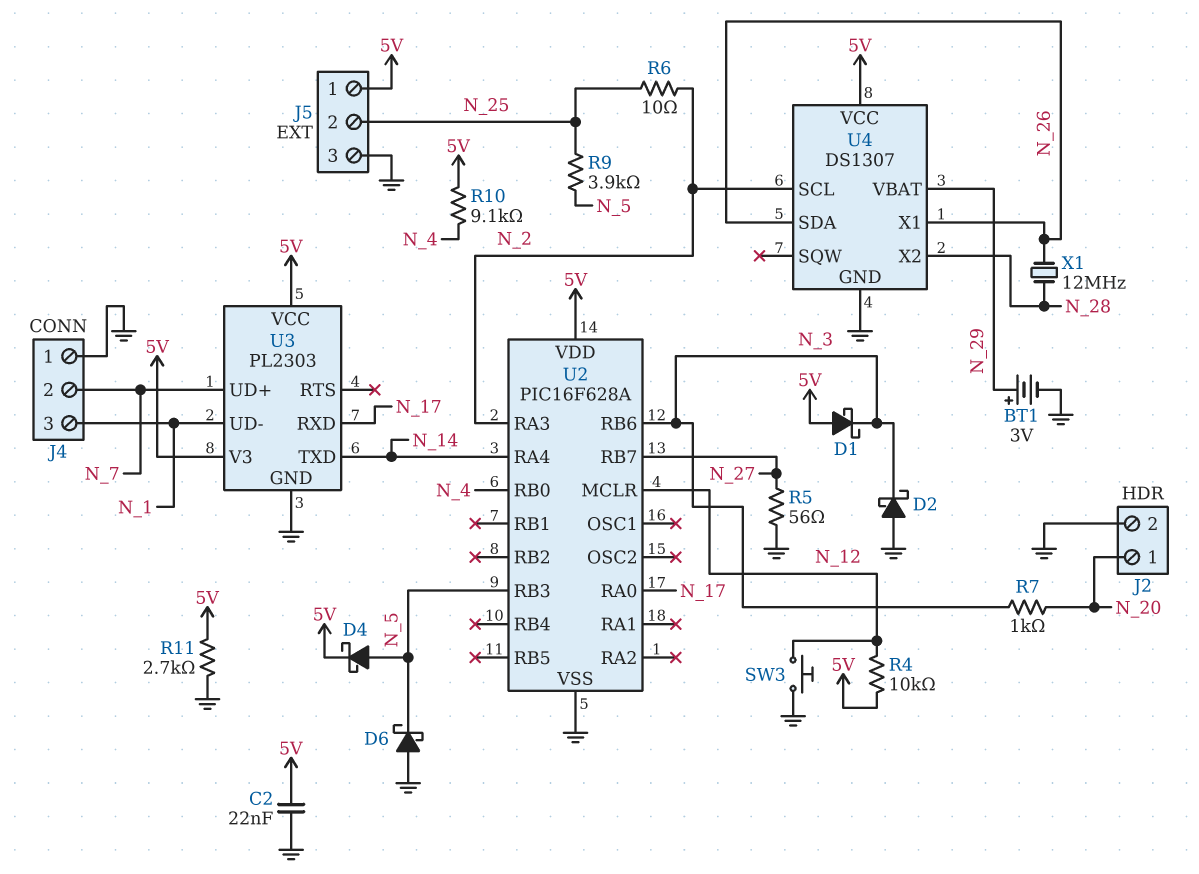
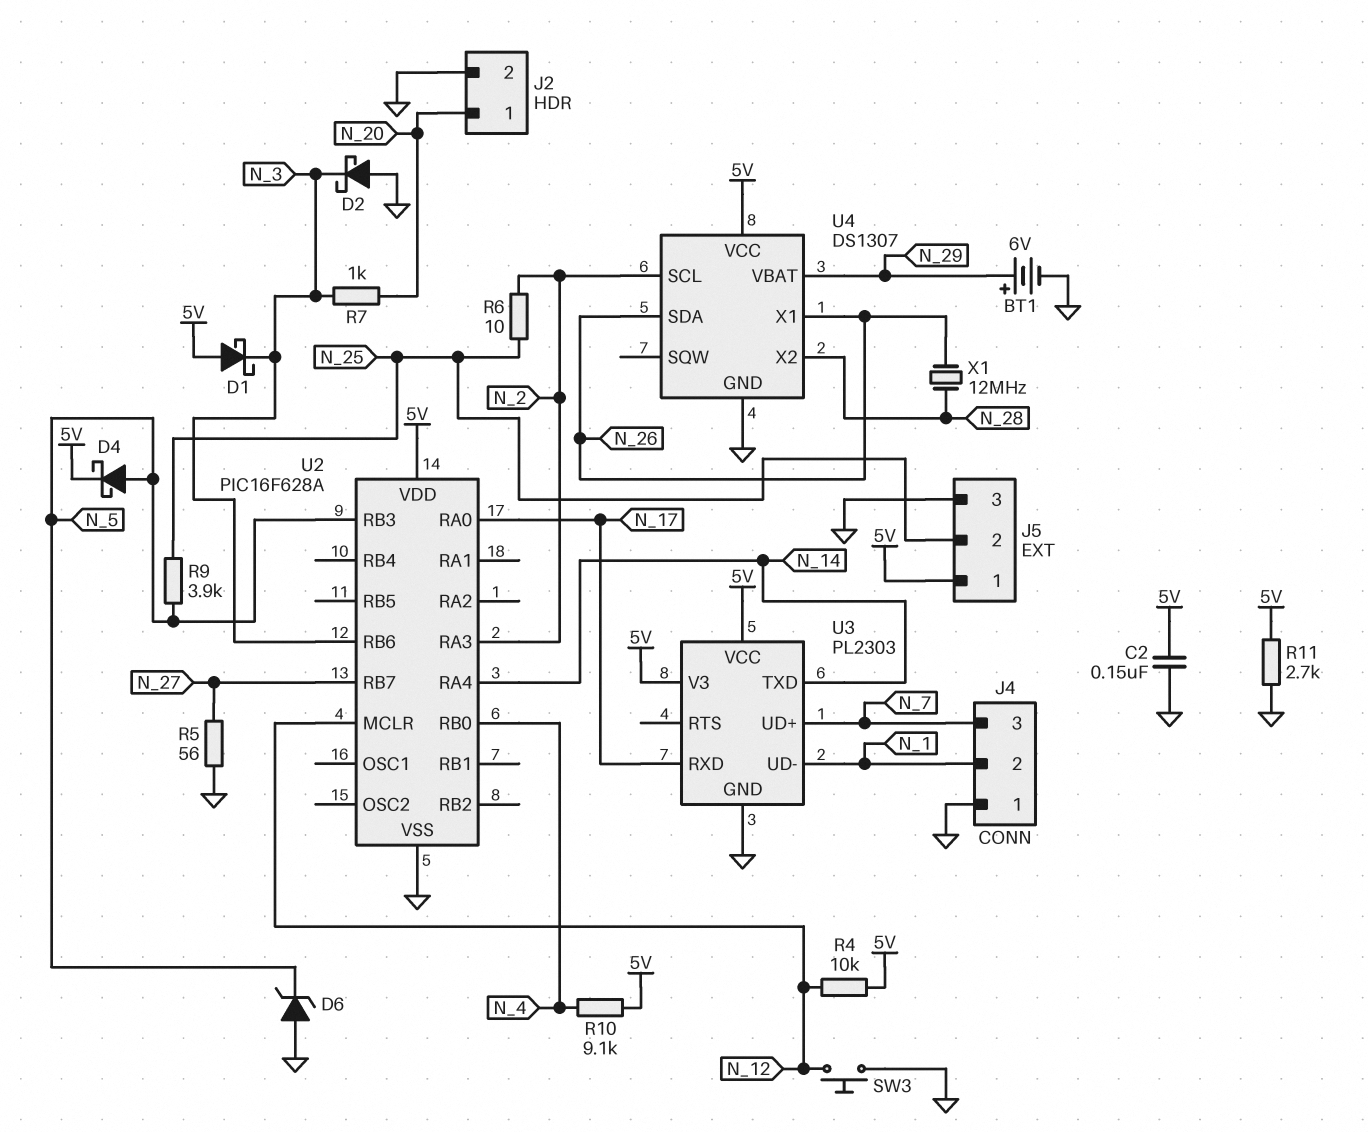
BT1: 3V (plus N_29, minus GND) -> 6V (plus N_29, minus GND)
C2: 22nF (5V, GND) -> 150nF (5V, GND)
D6: schottky (A GND, K N_5) -> zener (A GND, K N_5)
J4 pin 2: N_7 -> N_1
J4 pin 3: N_1 -> N_7

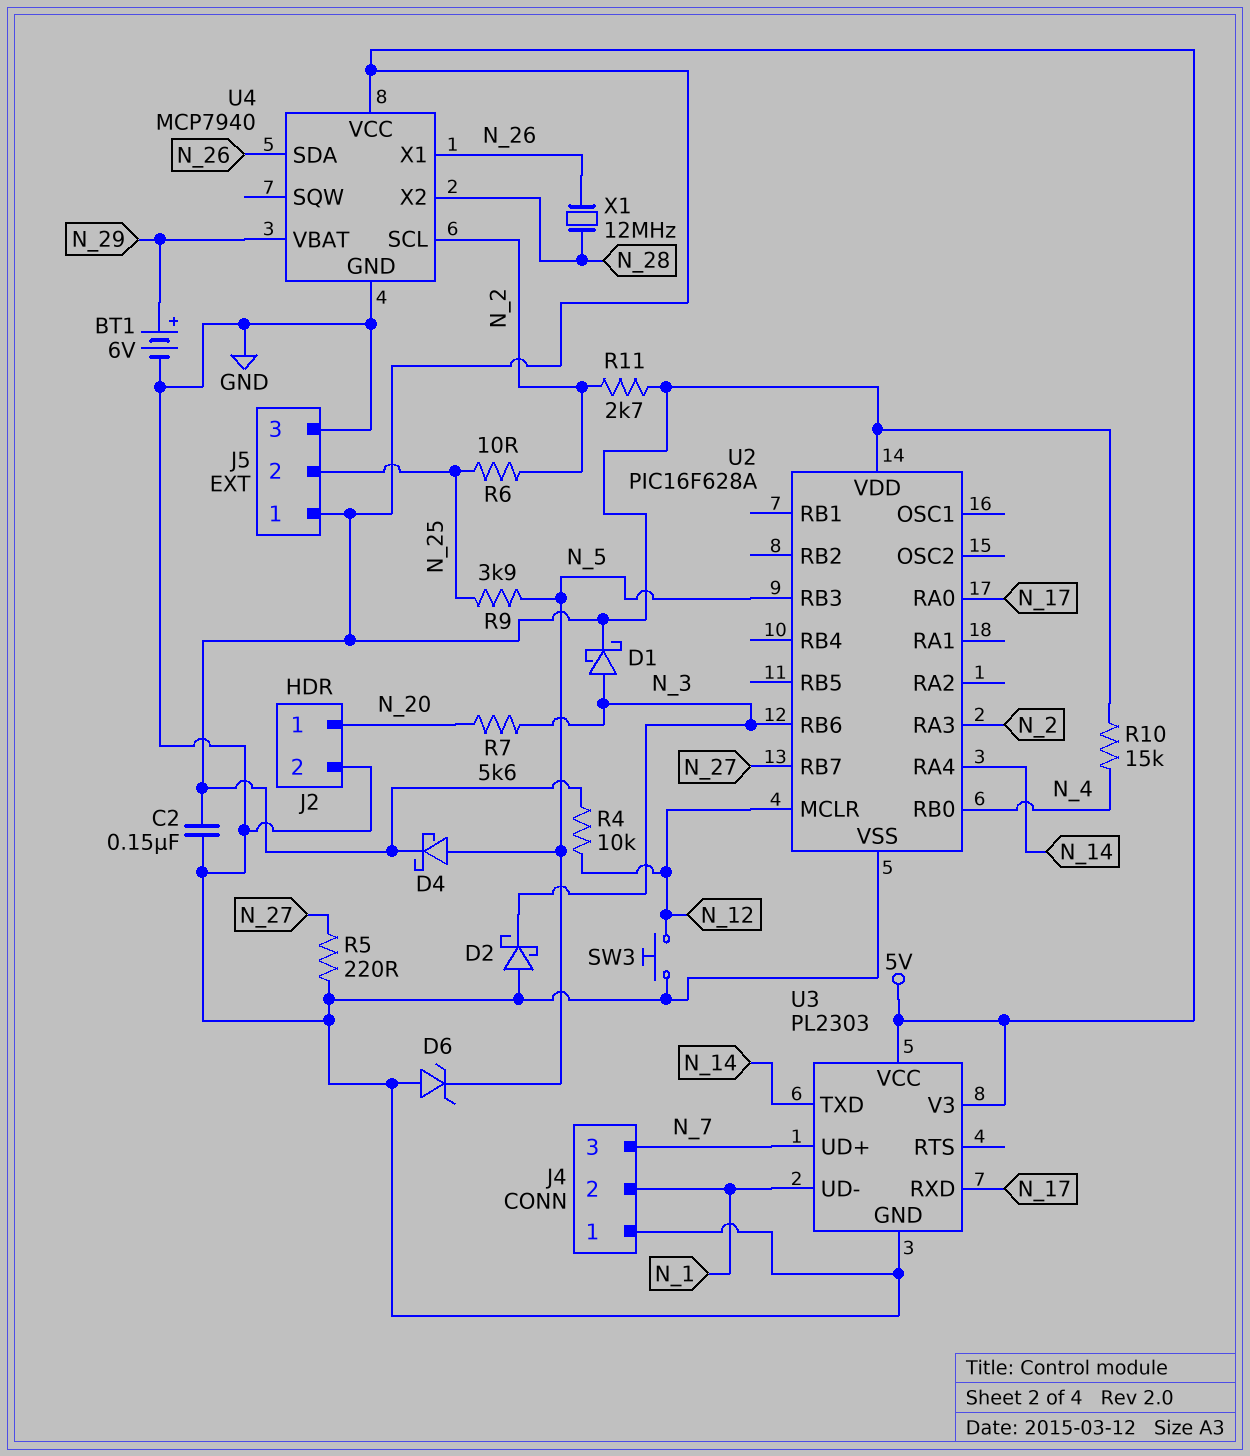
D1: schottky (A 5V, K N_3) -> schottky (A N_3, K 5V)
R5: 56 (GND, N_27) -> 220 (GND, N_27)
R7: 1k (N_3, N_20) -> 5.6k (N_3, N_20)
R10: 9.1k (5V, N_4) -> 15k (5V, N_4)
R11: 2.7k (5V, GND) -> 2.7k (5V, N_2)
U4: DS1307 -> MCP7940

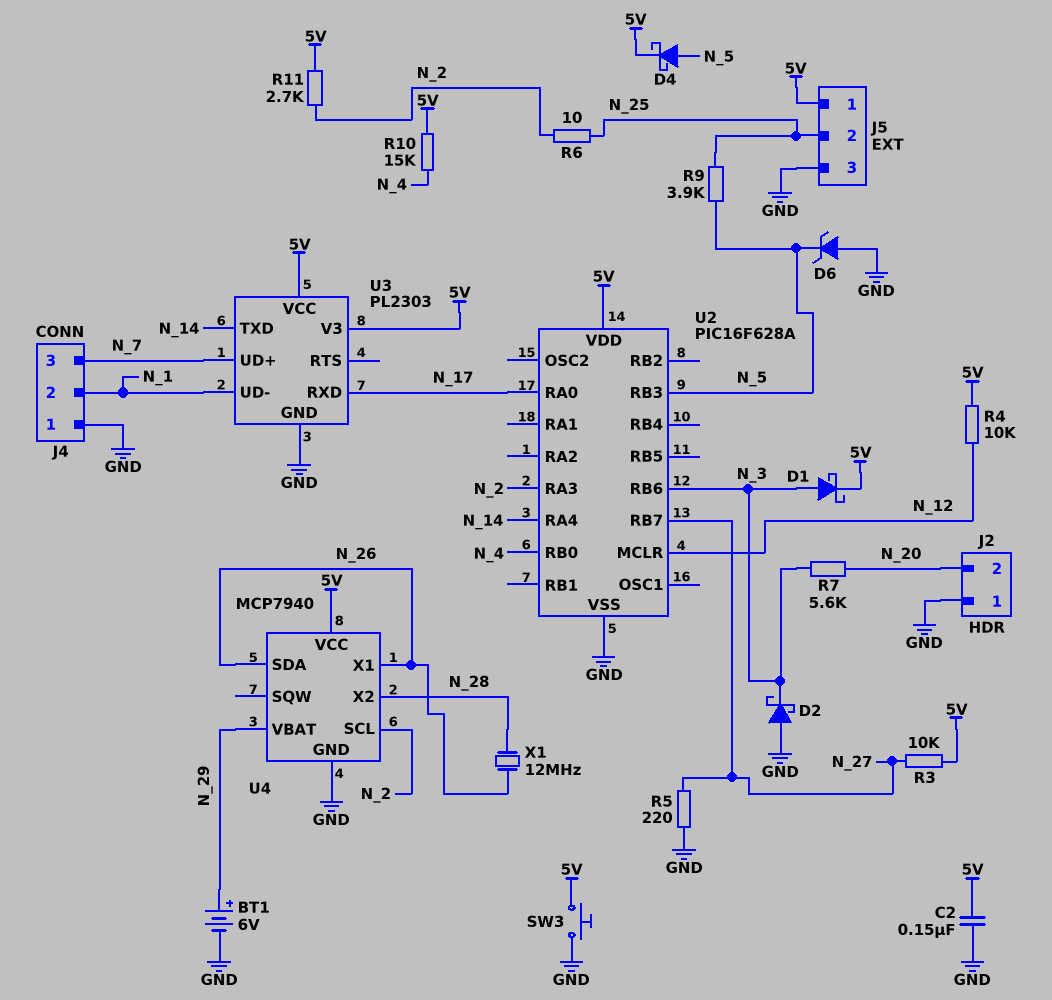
J2 pin 1: N_20 -> GND
J2 pin 2: GND -> N_20
R3: none -> 10k (5V, N_27)
SW3: button (GND, N_12) -> button (5V, GND)

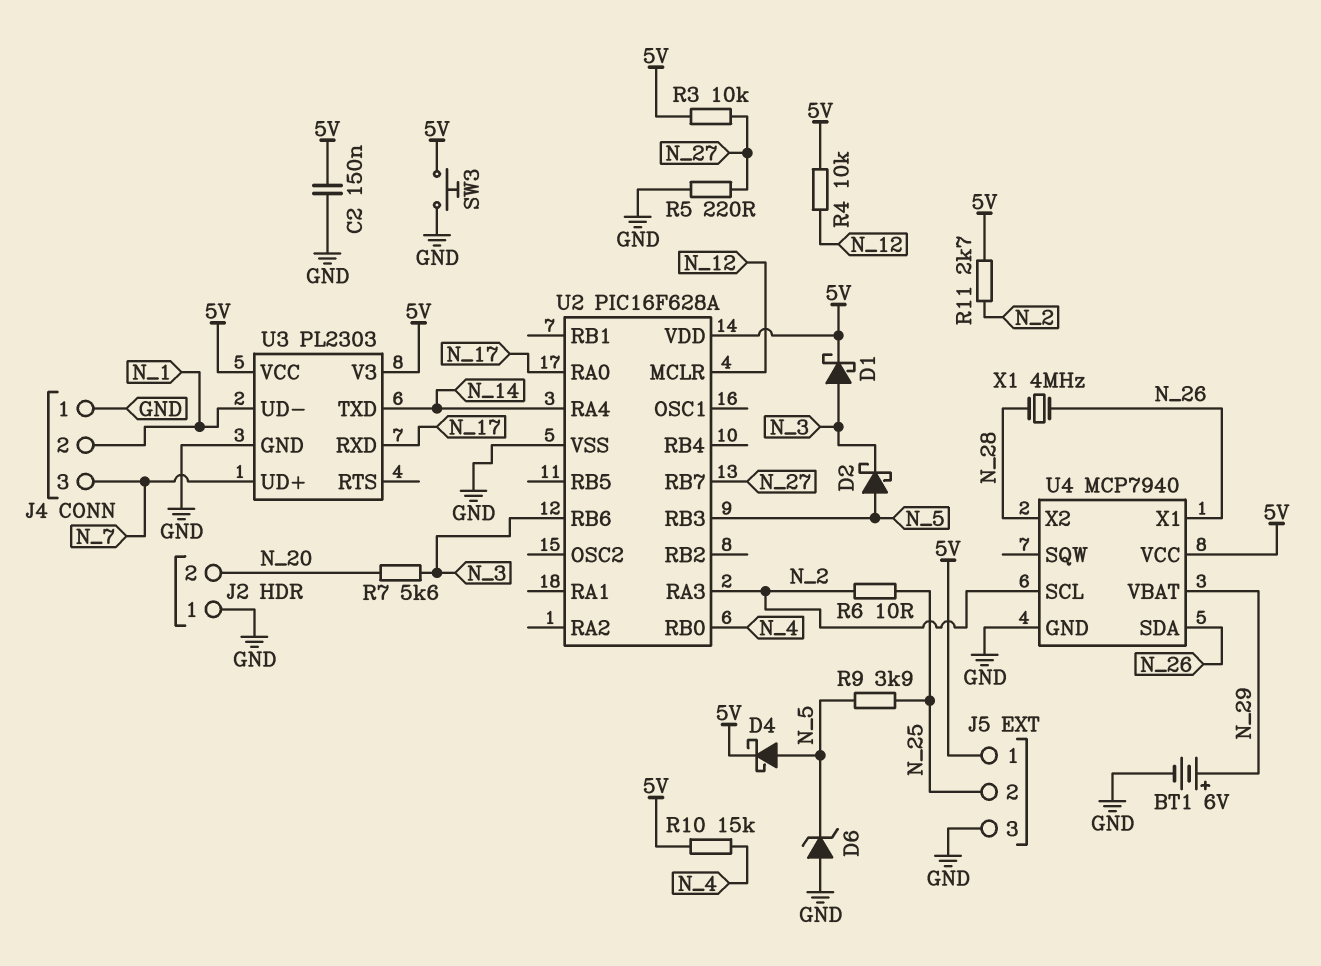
D2: schottky (A GND, K N_3) -> schottky (A N_5, K N_3)
X1: 12MHz (N_26, N_28) -> 4MHz (N_26, N_28)

